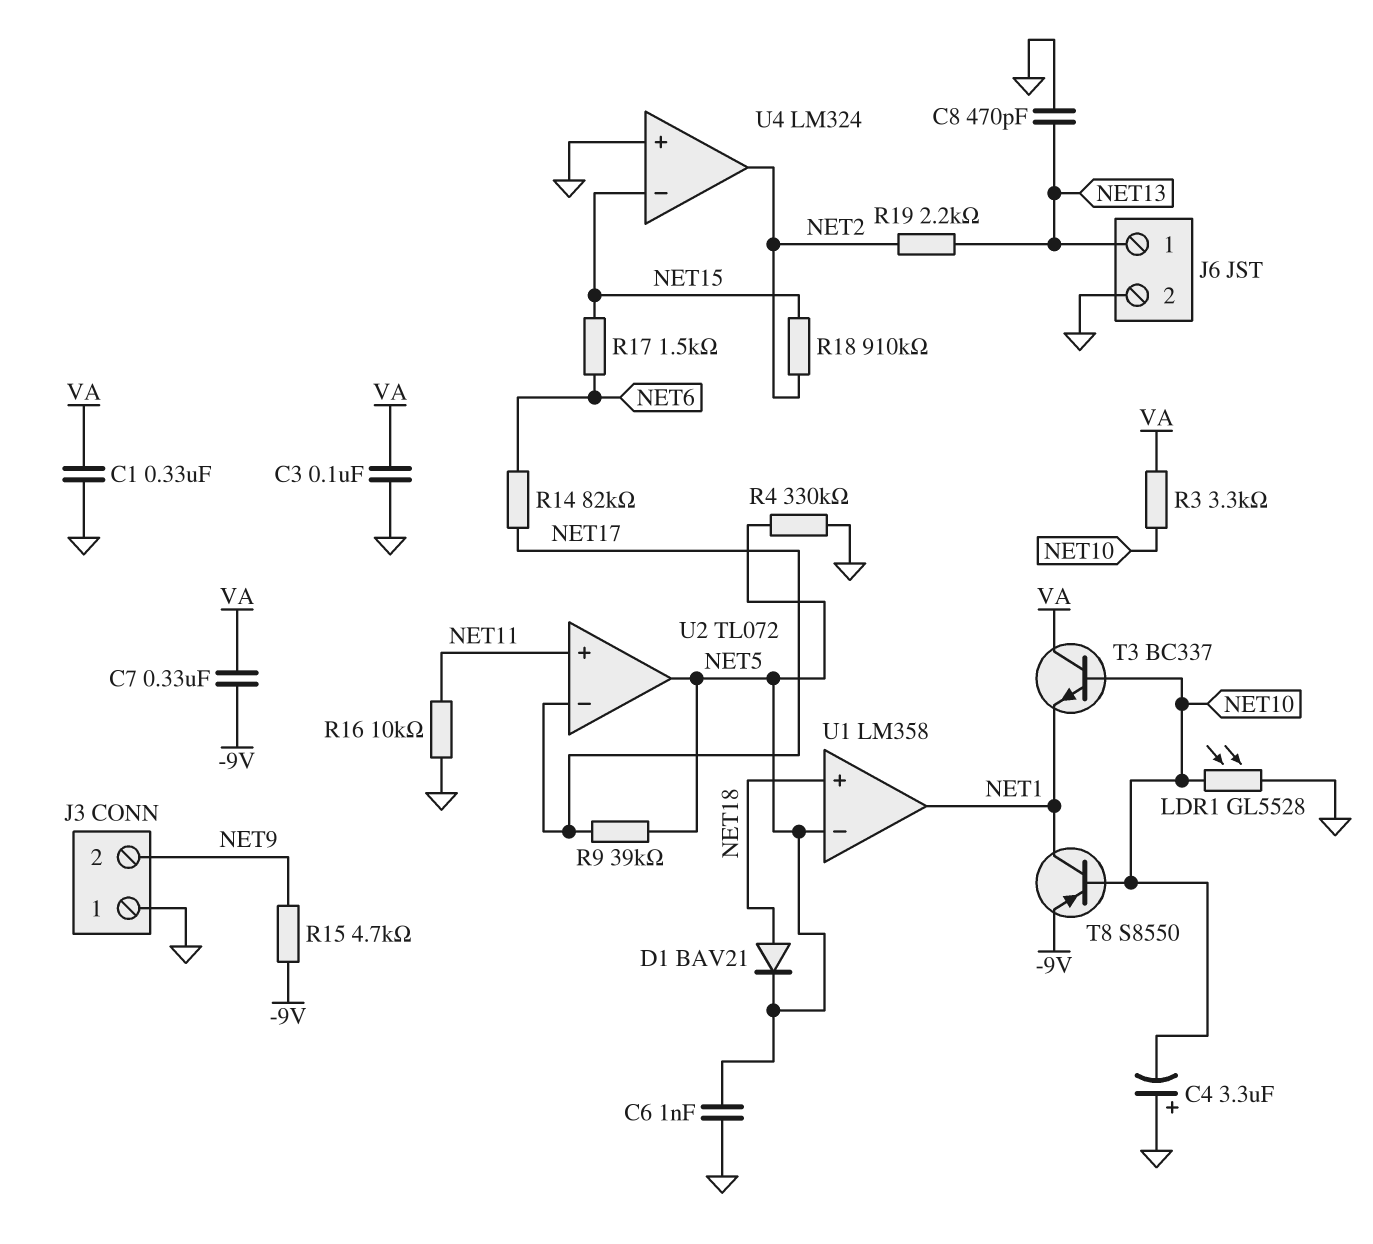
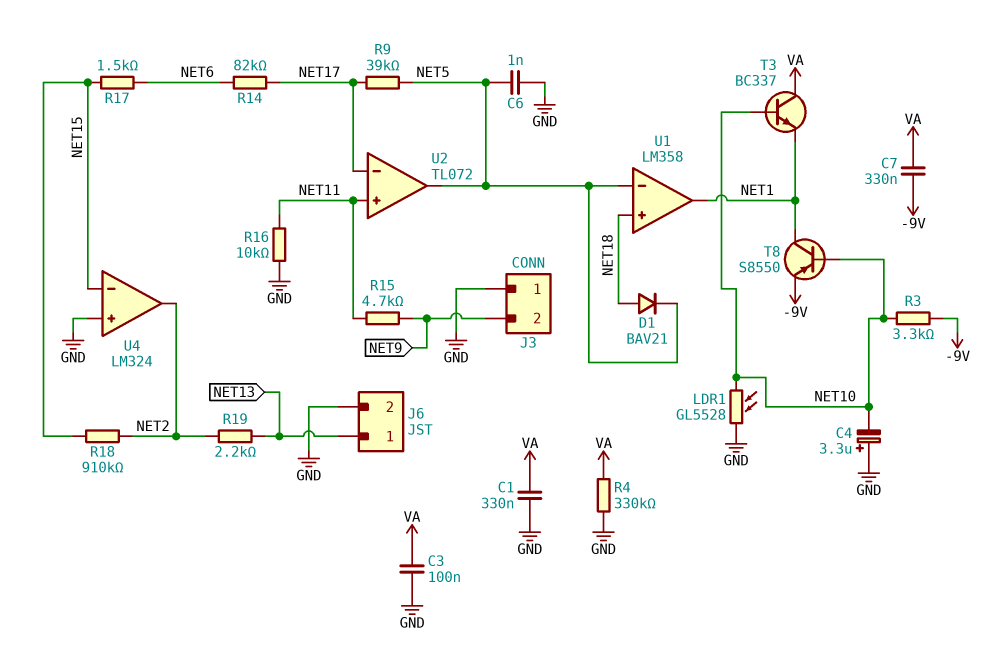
C8: 470pF (GND, NET13) -> none
R3: 3.3k (NET10, VA) -> 3.3k (-9V, NET10)
R4: 330k (GND, NET5) -> 330k (GND, VA)
R15: 4.7k (-9V, NET9) -> 4.7k (NET9, NET11)

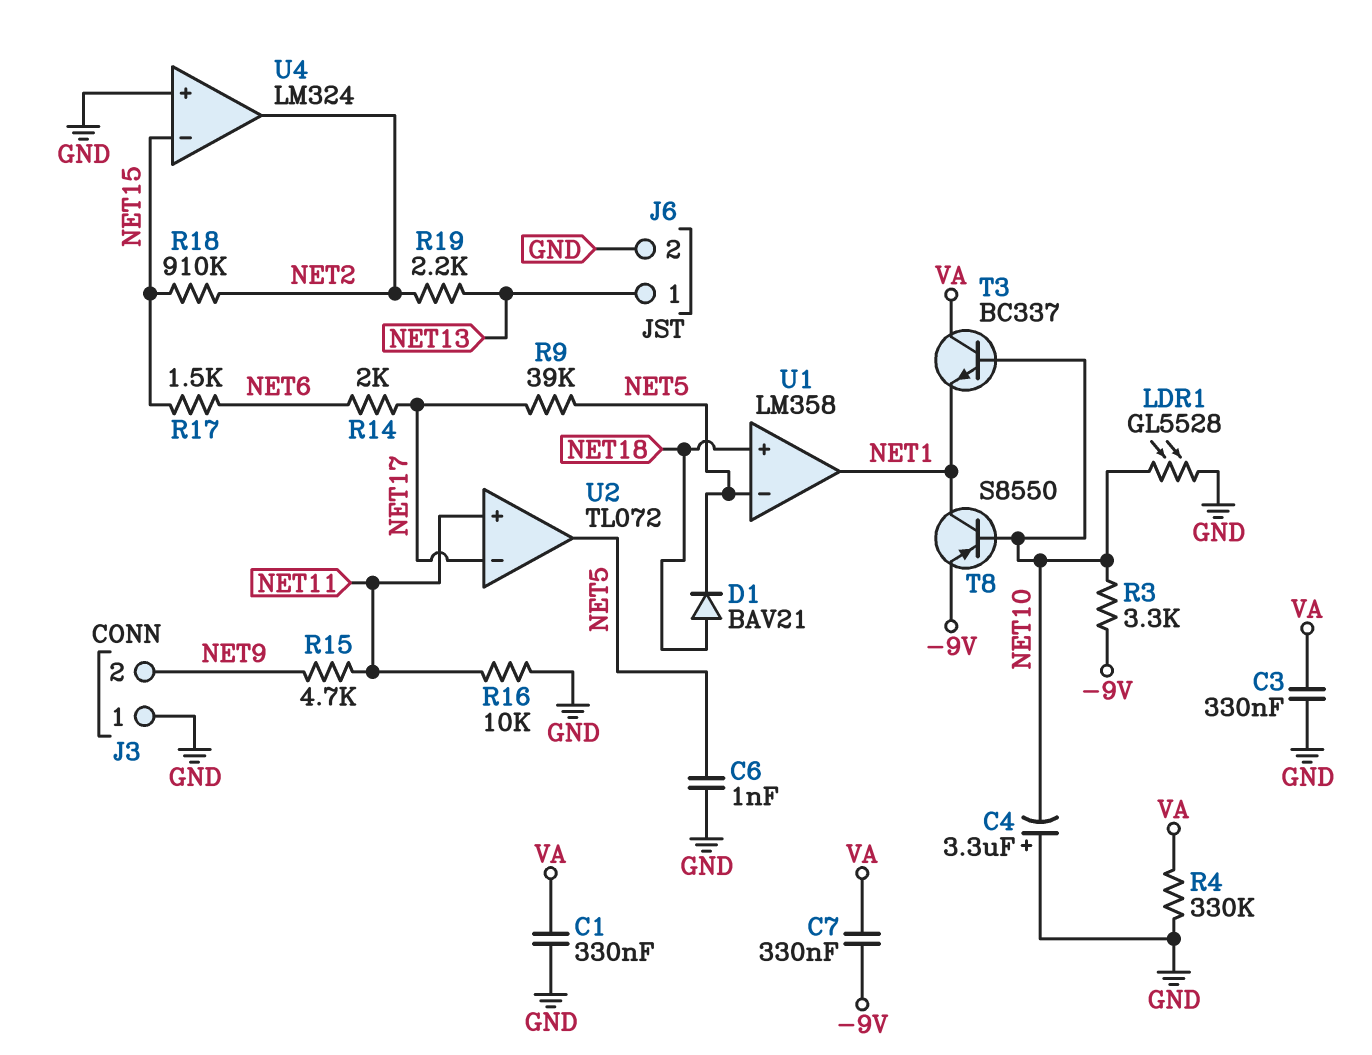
C3: 100nF (GND, VA) -> 330nF (GND, VA)
R14: 82k (NET6, NET17) -> 2k (NET6, NET17)

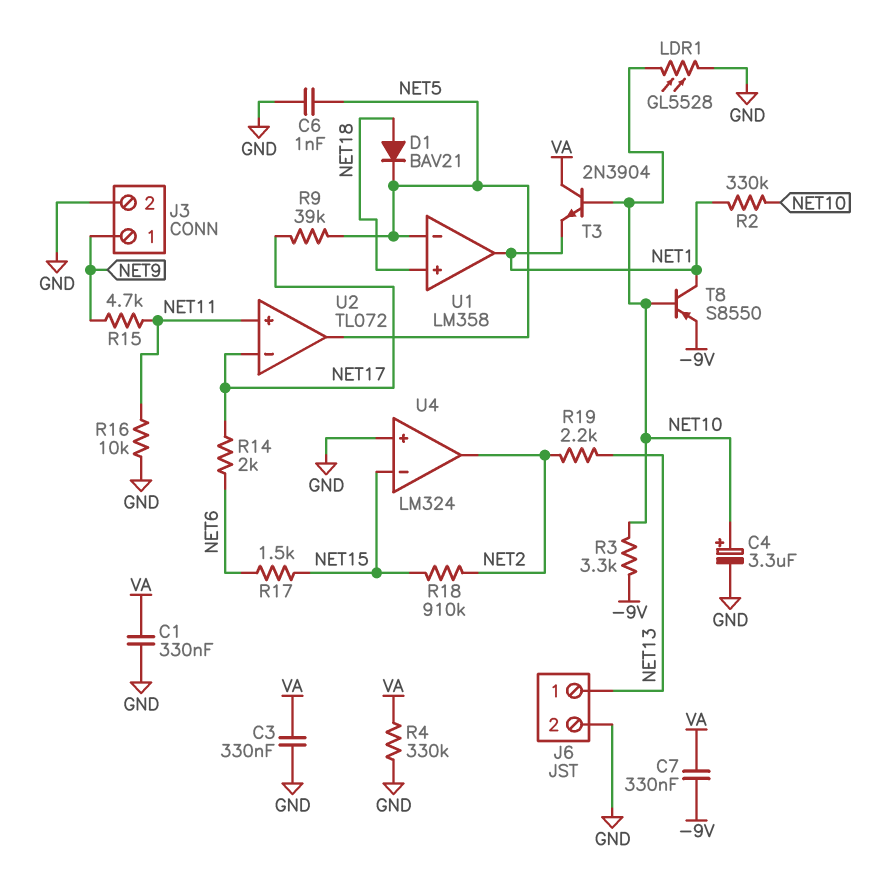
C4: 3.3uF (plus GND, minus NET10) -> 3.3uF (plus NET10, minus GND)
J3 pin 1: GND -> NET9
J3 pin 2: NET9 -> GND
R2: none -> 330k (NET1, NET10)
T3: NPN BC337 (B NET10, C VA, E NET1) -> NPN 2N3904 (B NET10, C VA, E NET1)

